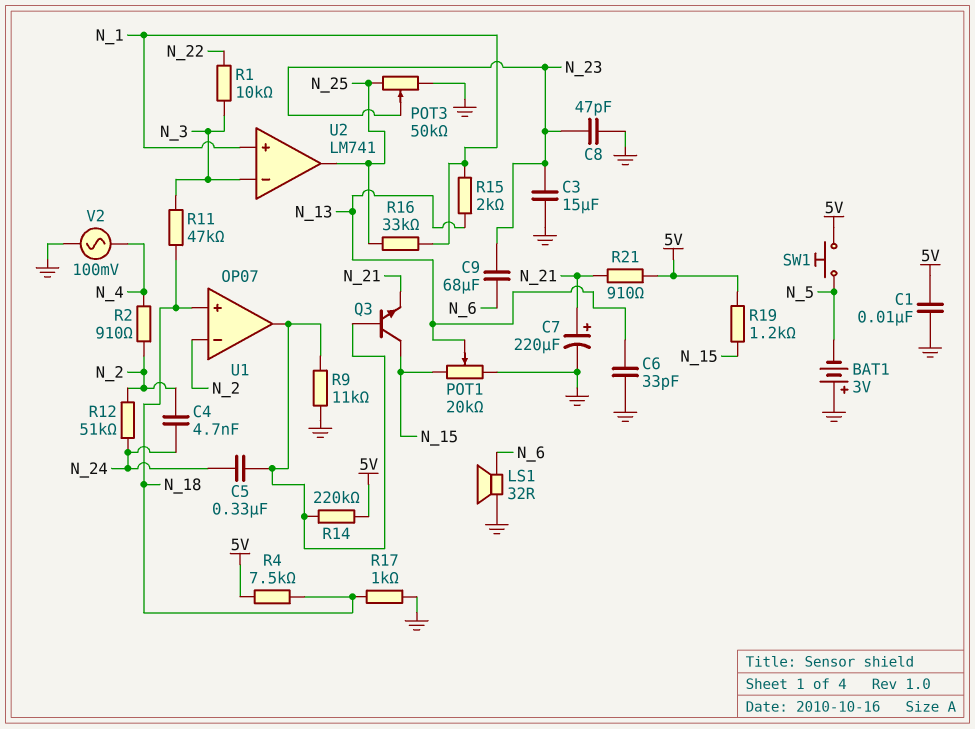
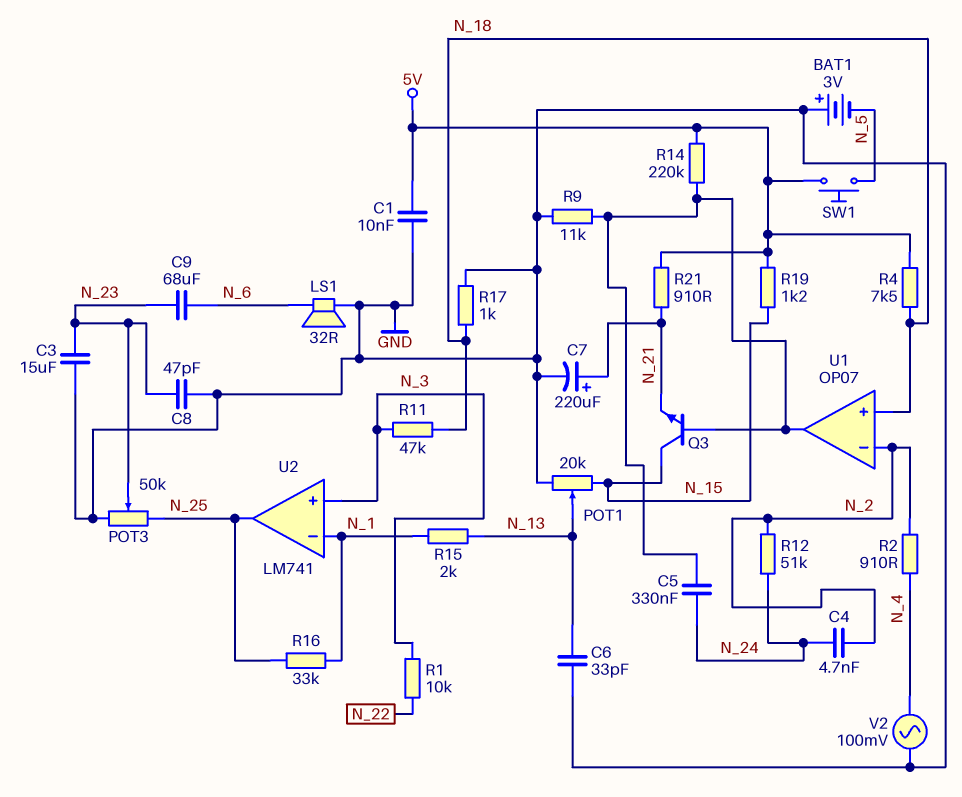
U2 pin in+: N_1 -> N_3
U2 pin in-: N_3 -> N_1

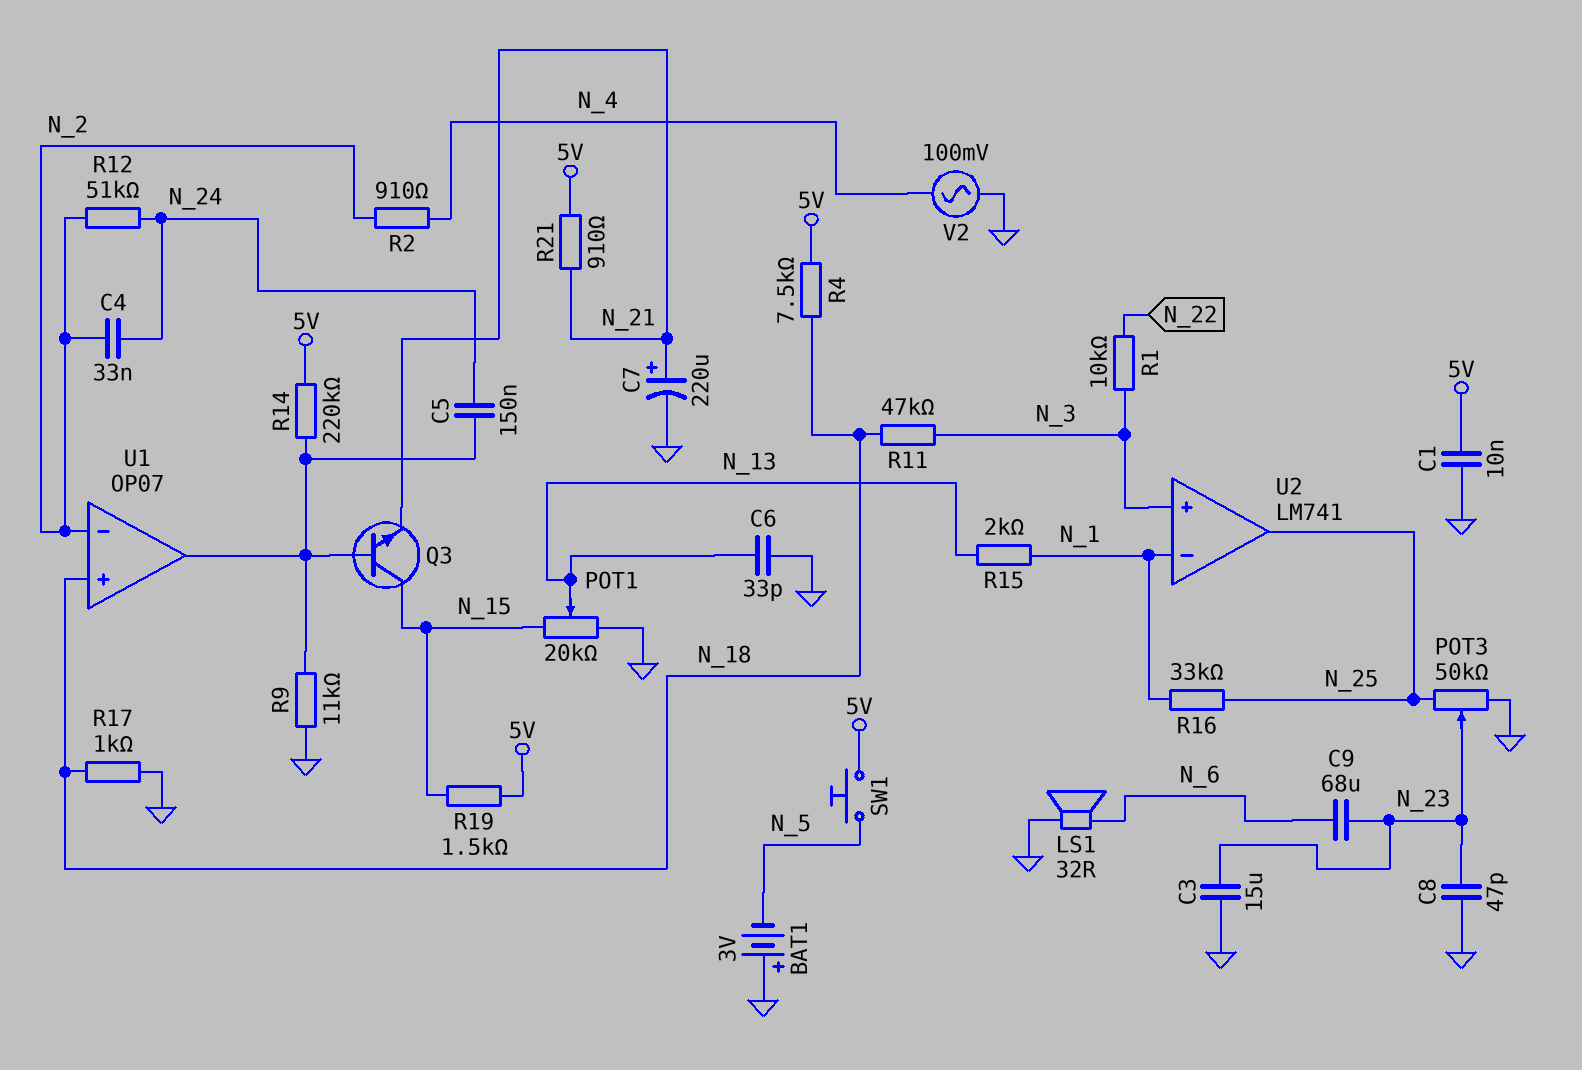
C4: 4.7nF (N_2, N_24) -> 33nF (N_2, N_24)
C5: 330nF (N_24, U1/out) -> 150nF (N_24, U1/out)
R19: 1.2k (5V, N_15) -> 1.5k (5V, N_15)

